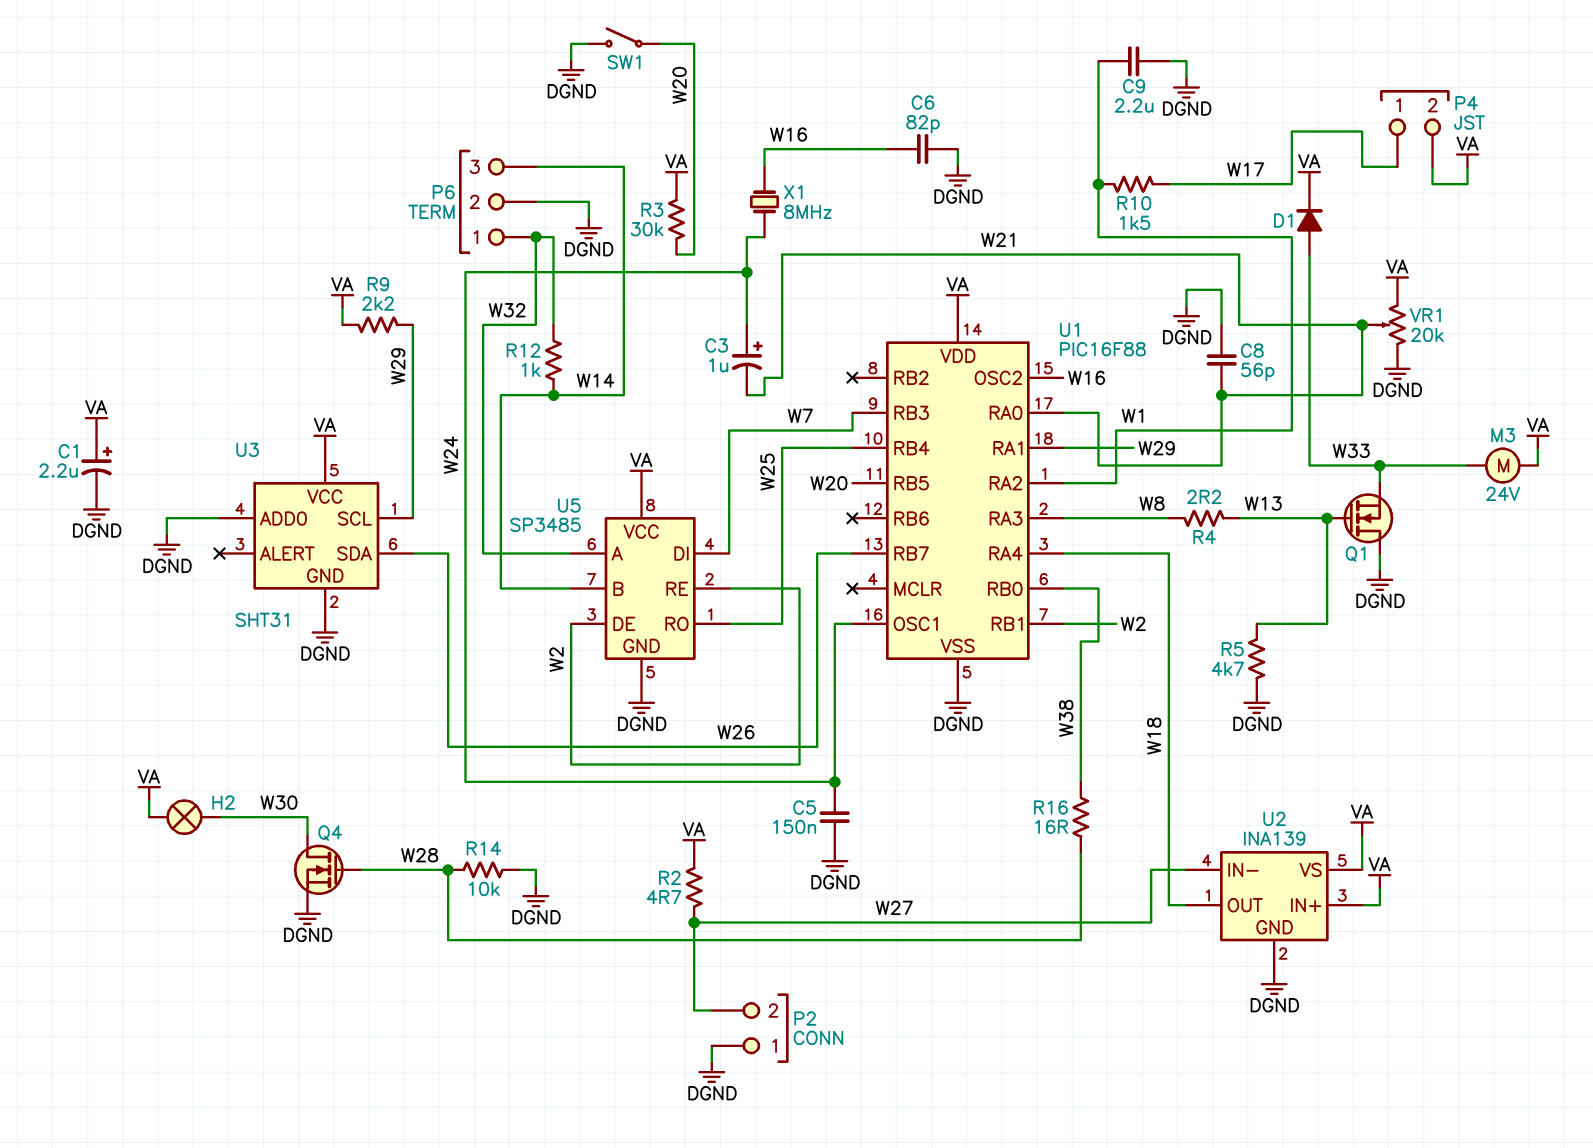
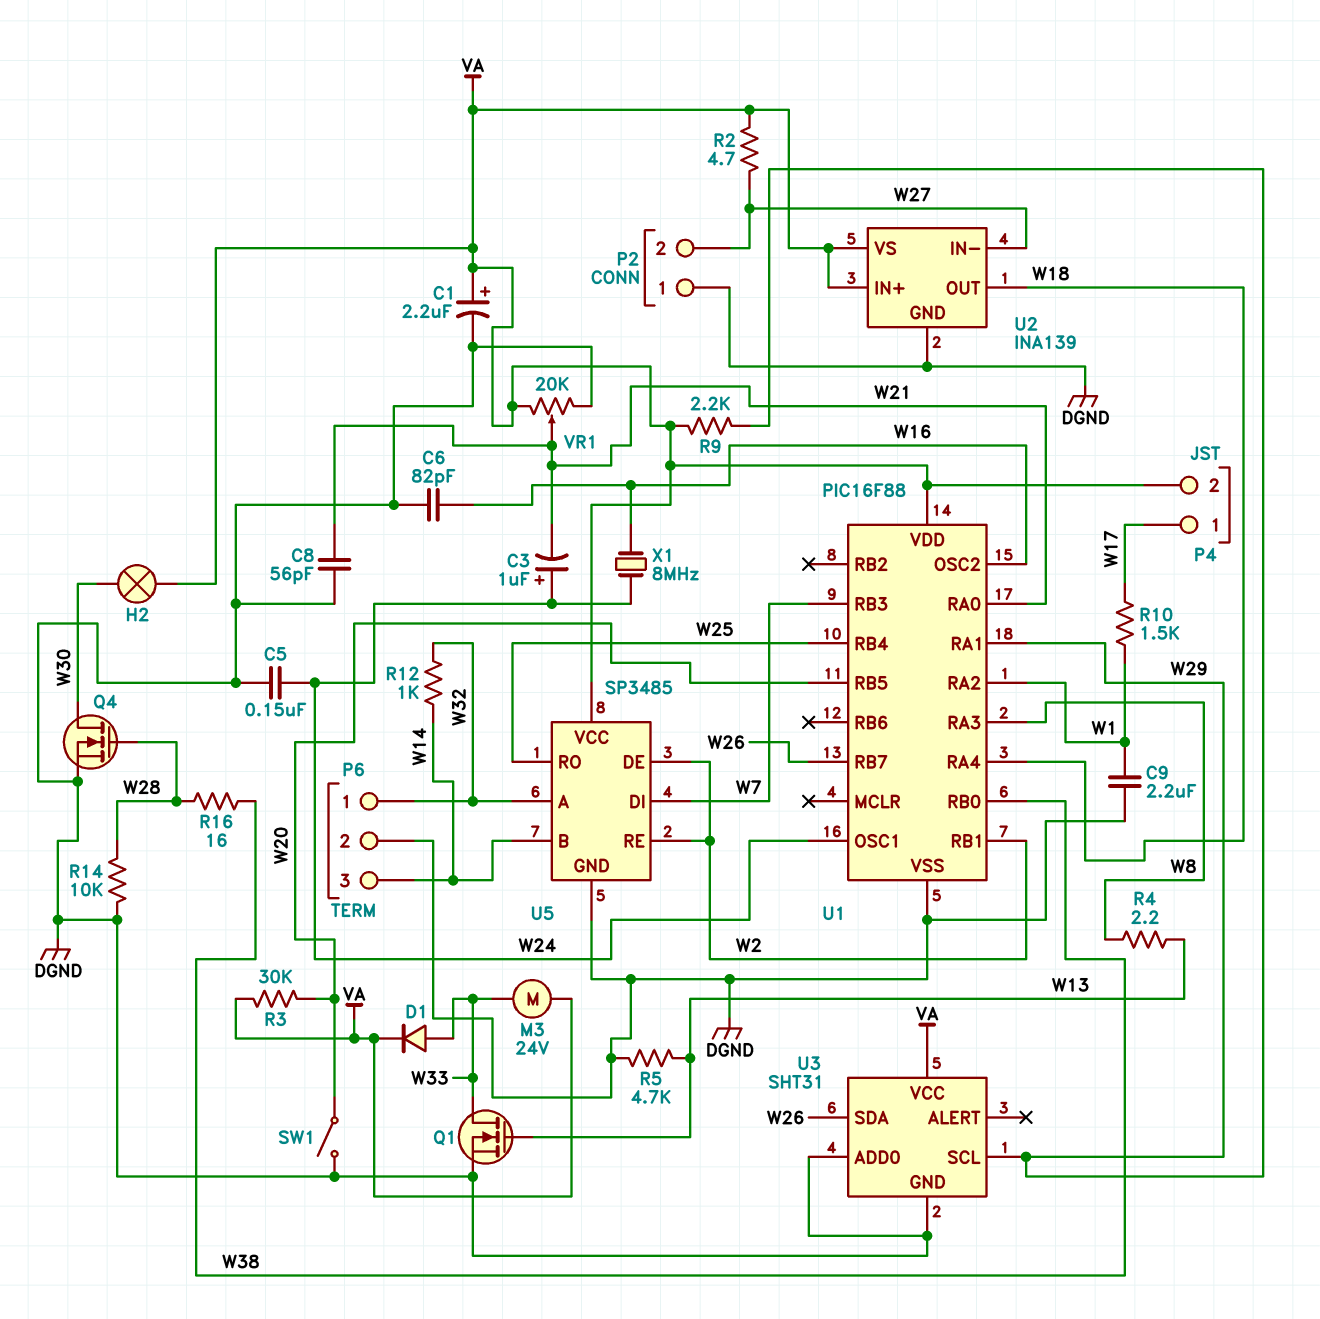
Q1: NMOS (G W13, D DGND, S W33) -> NMOS (G W13, D W33, S DGND)

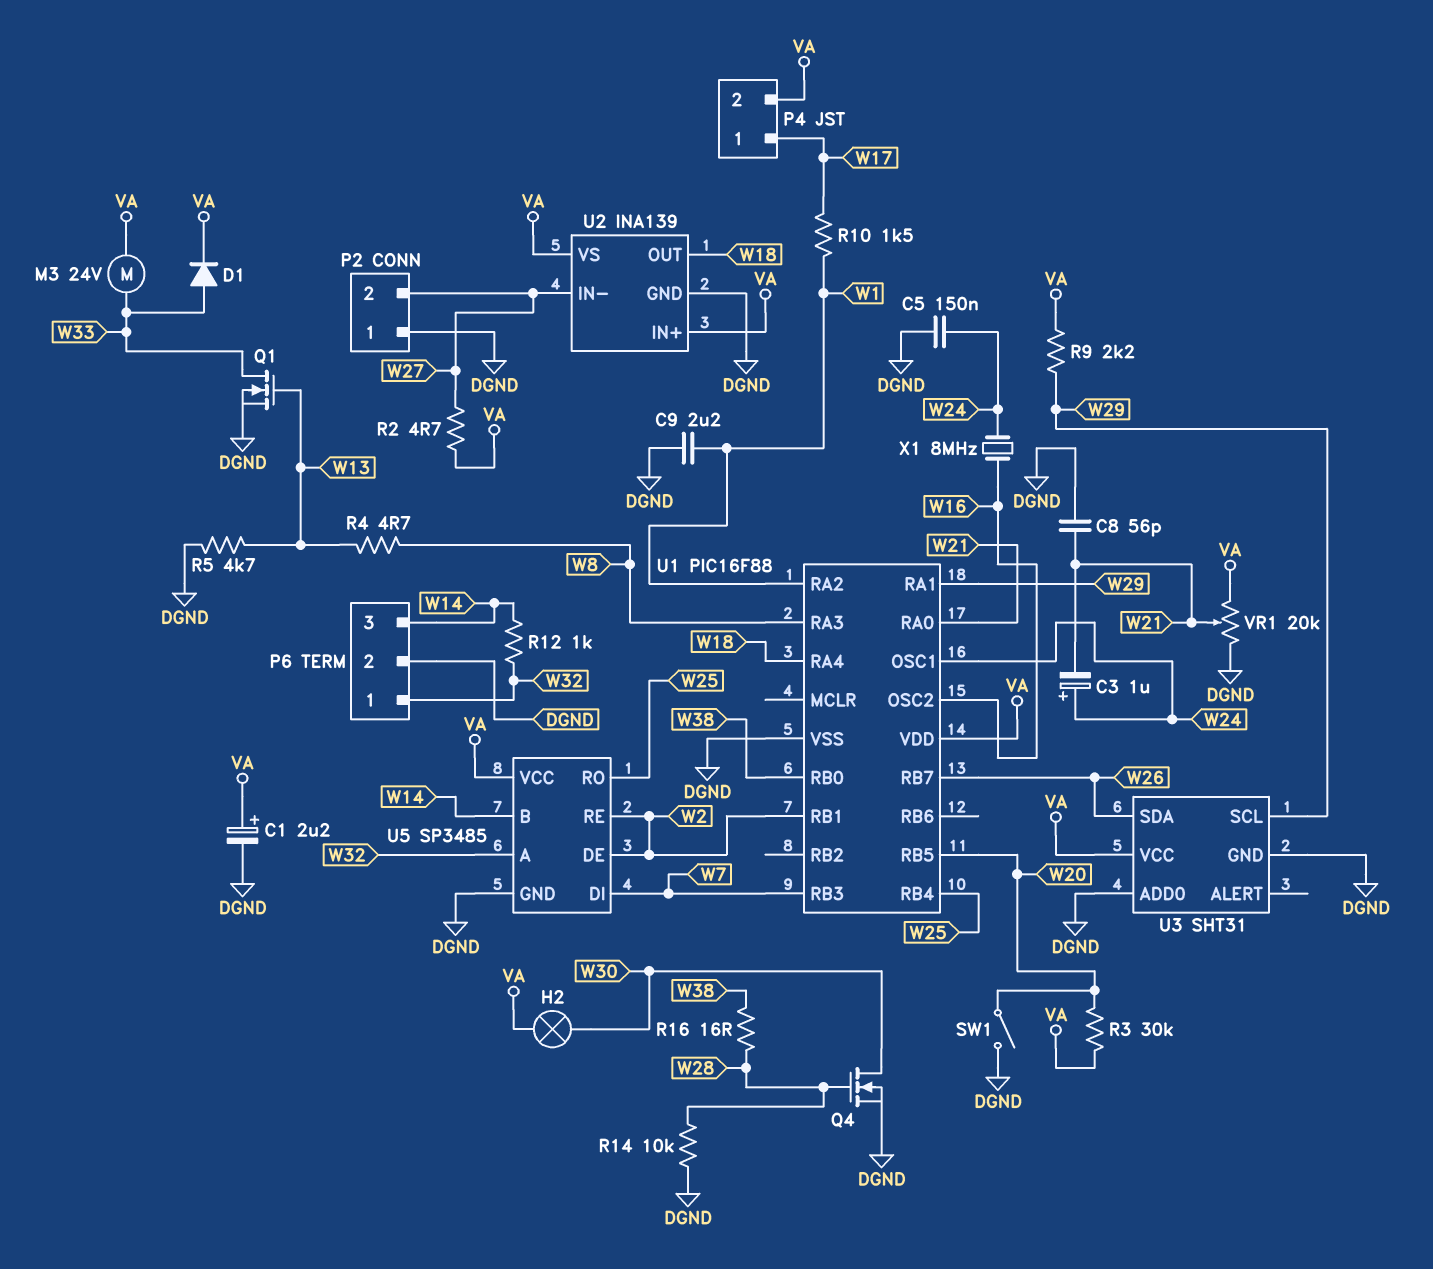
C6: 82pF (DGND, W16) -> none
R4: 2.2 (W8, W13) -> 4.7 (W8, W13)

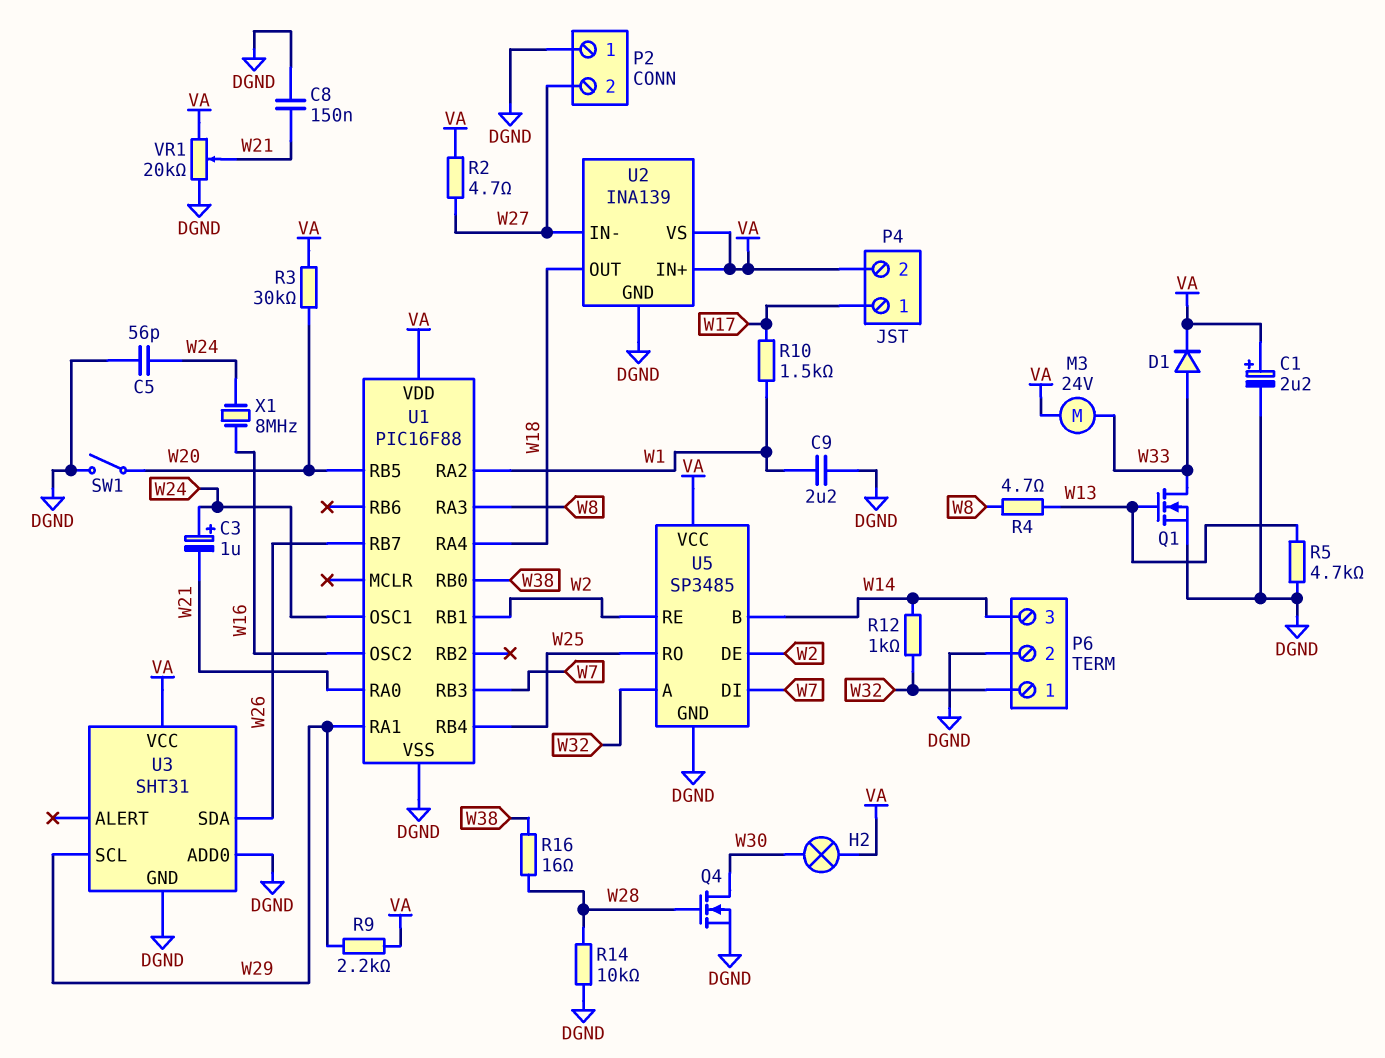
C5: 150nF (DGND, W24) -> 56pF (DGND, W24)
C8: 56pF (DGND, W21) -> 150nF (DGND, W21)

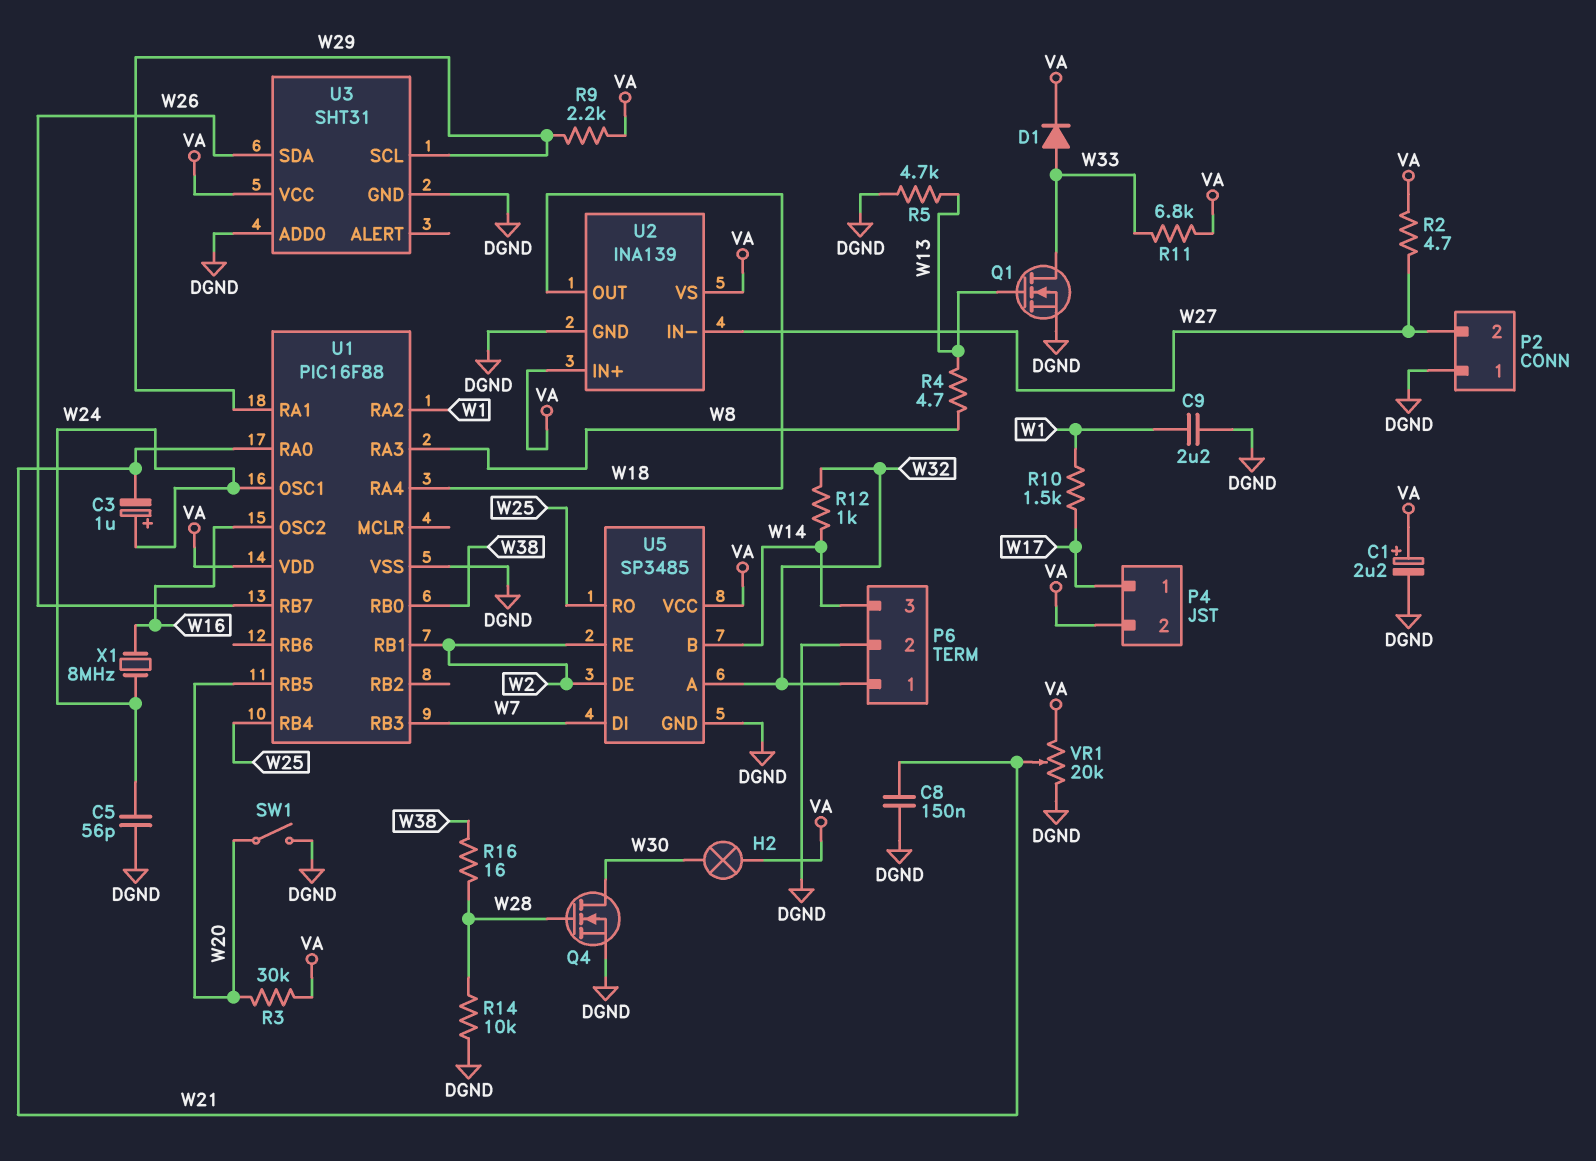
M3: motor 24V (VA, W33) -> none
R11: none -> 6.8k (VA, W33)

